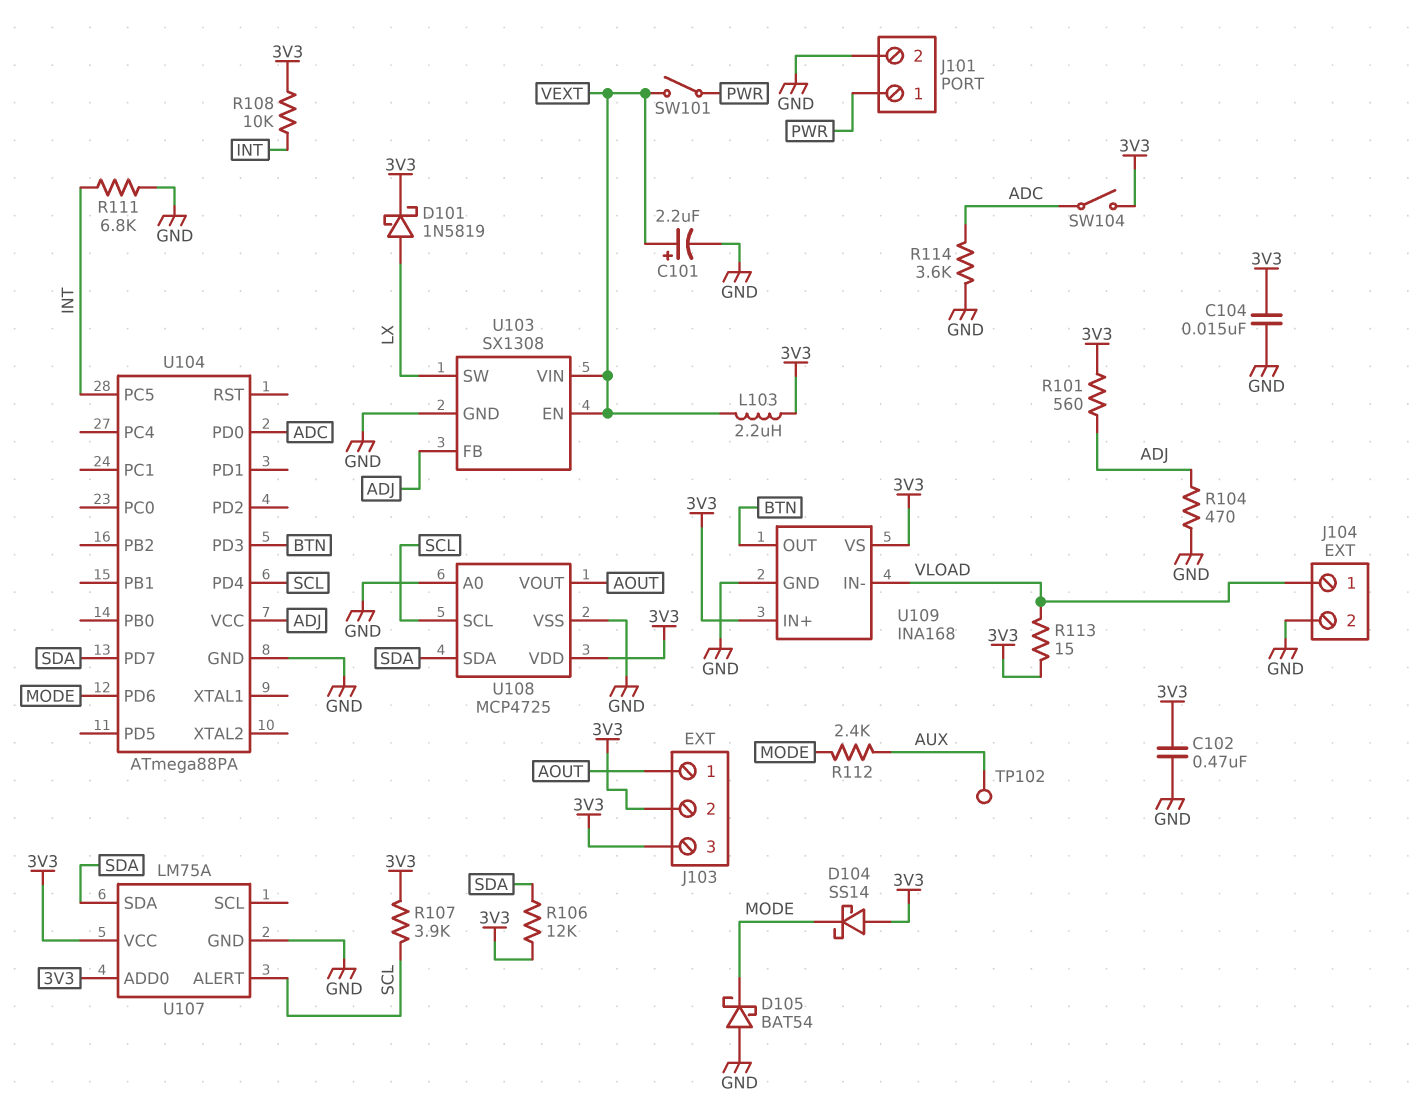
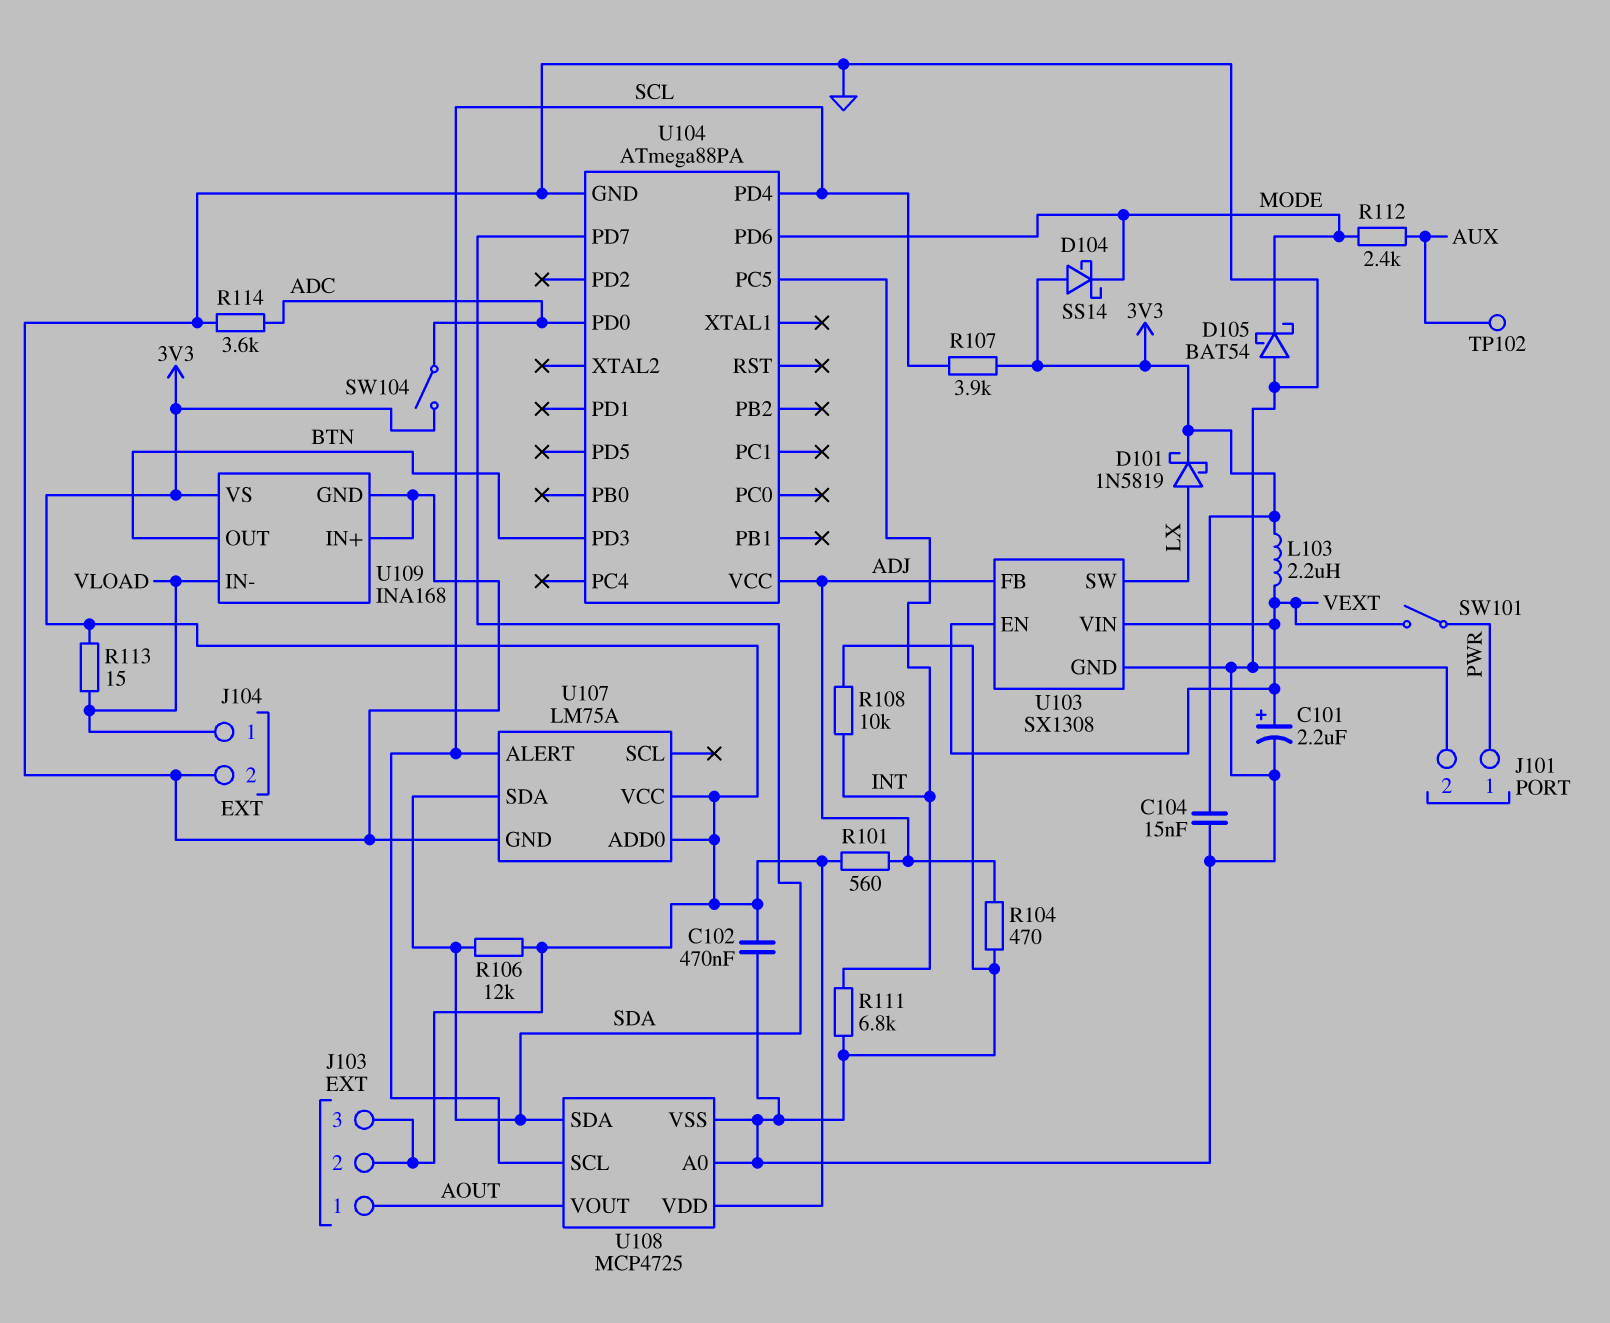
R108: 10k (3V3, INT) -> 10k (GND, INT)
U109 pin IN+: 3V3 -> GND

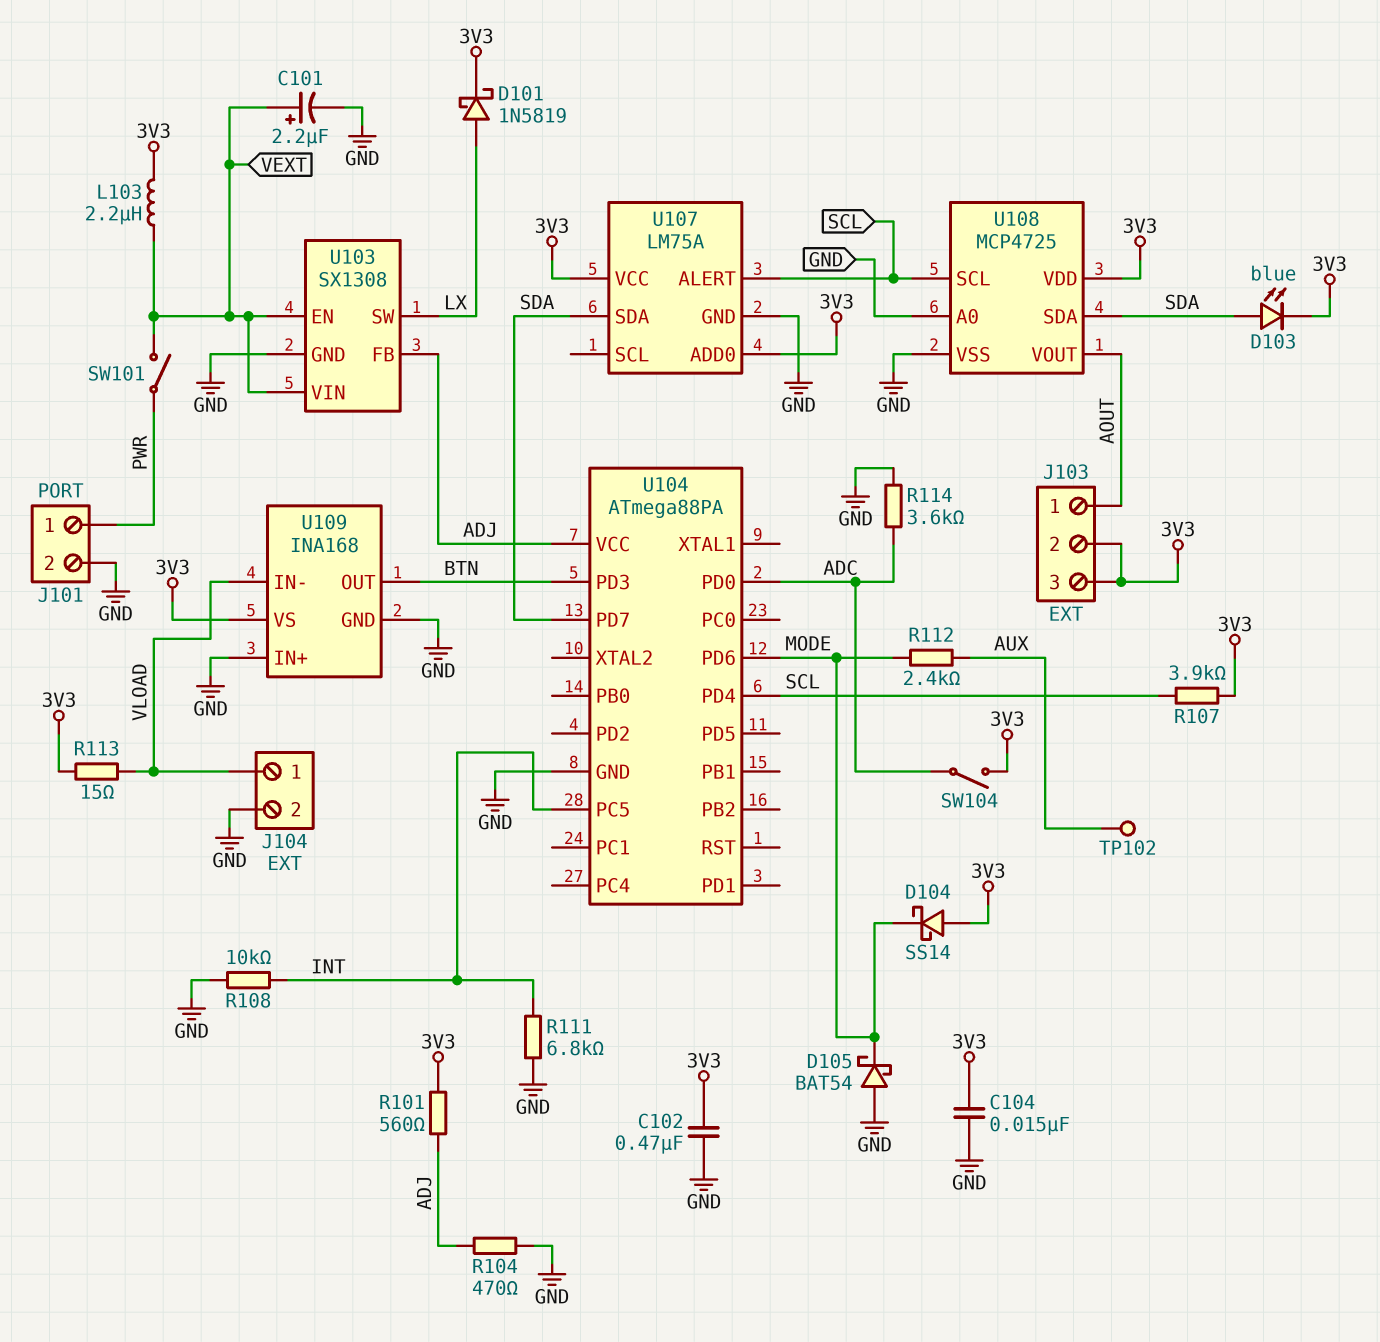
D103: none -> LED blue (A SDA, K 3V3)
R106: 12k (3V3, SDA) -> none

